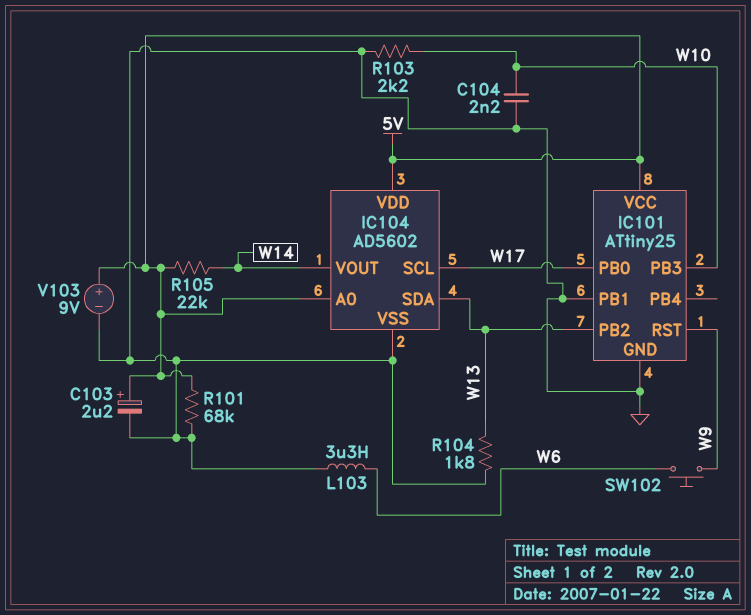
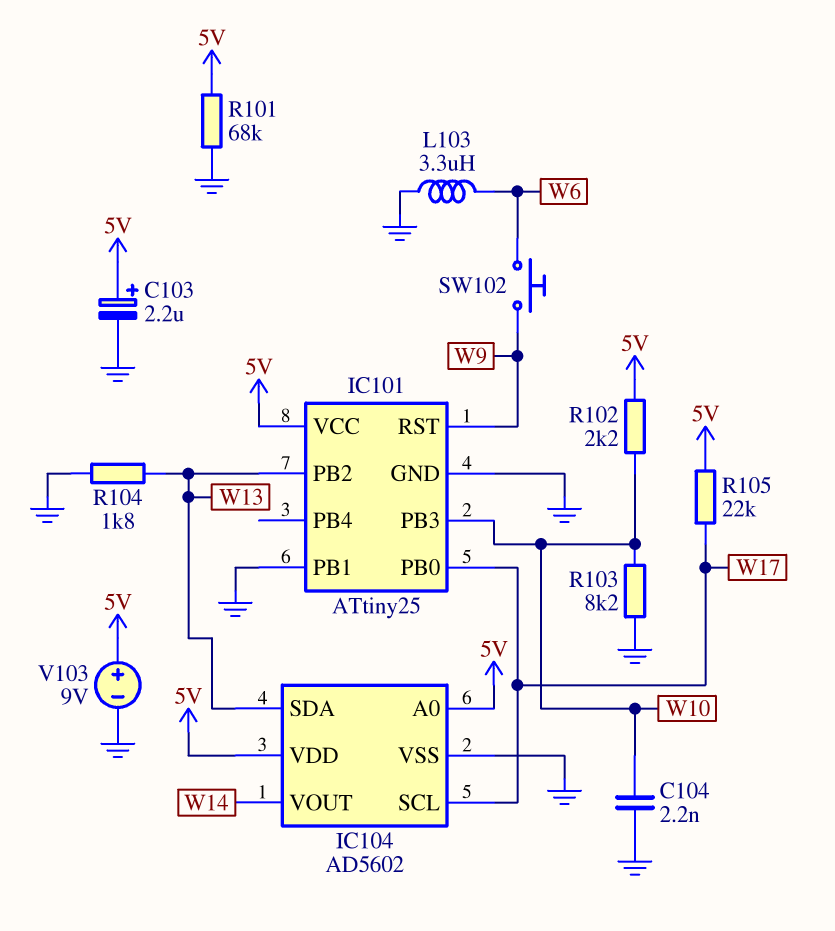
R102: none -> 2.2k (5V, W10)
R103: 2.2k (GND, W10) -> 8.2k (GND, W10)
R105: 22k (5V, W14) -> 22k (5V, W17)

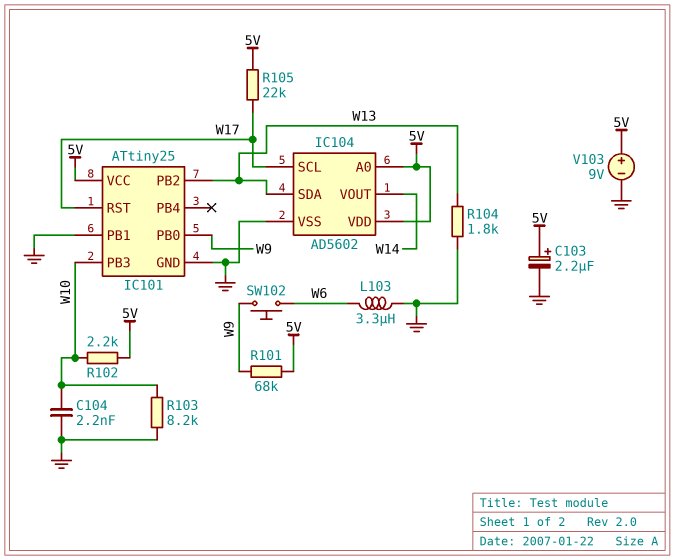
IC101 pin PB0: W17 -> W9
IC101 pin RST: W9 -> W17
R101: 68k (5V, GND) -> 68k (5V, W9)

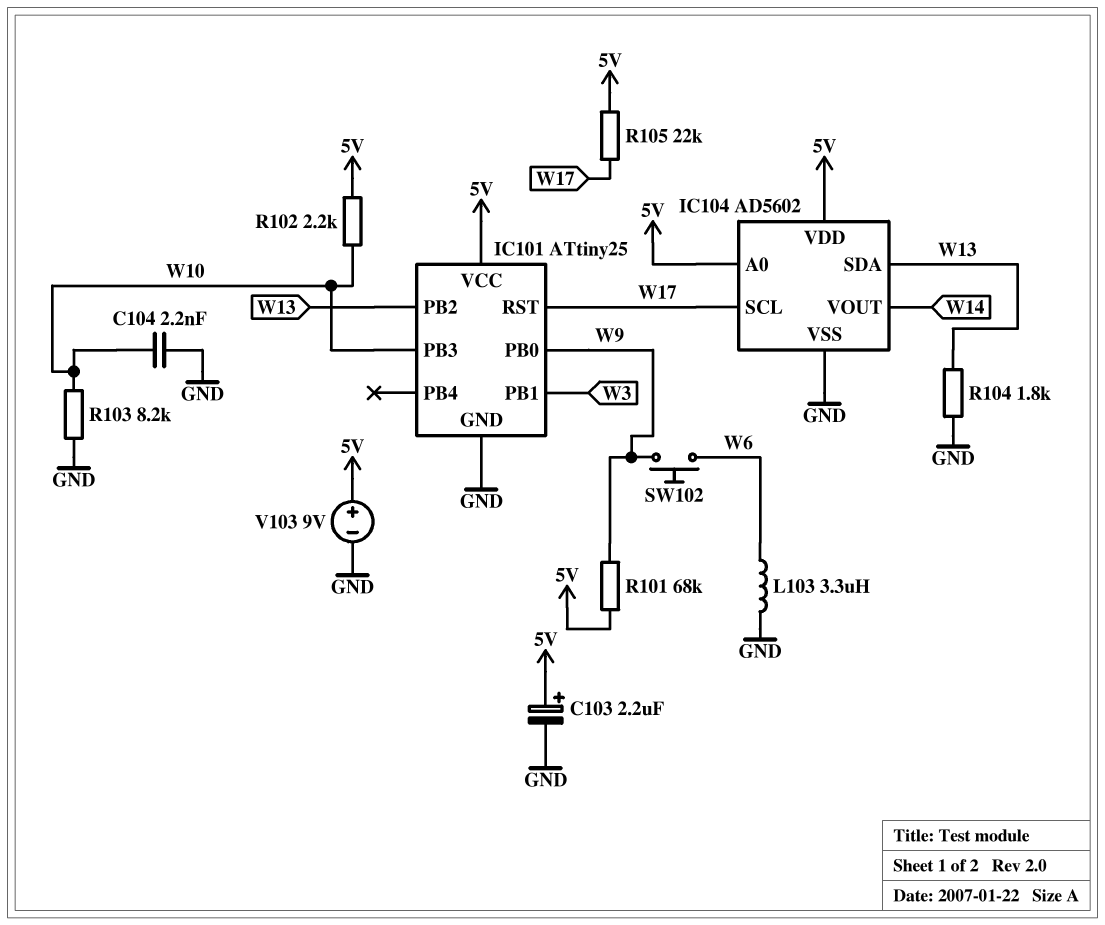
IC101 pin PB1: GND -> W3

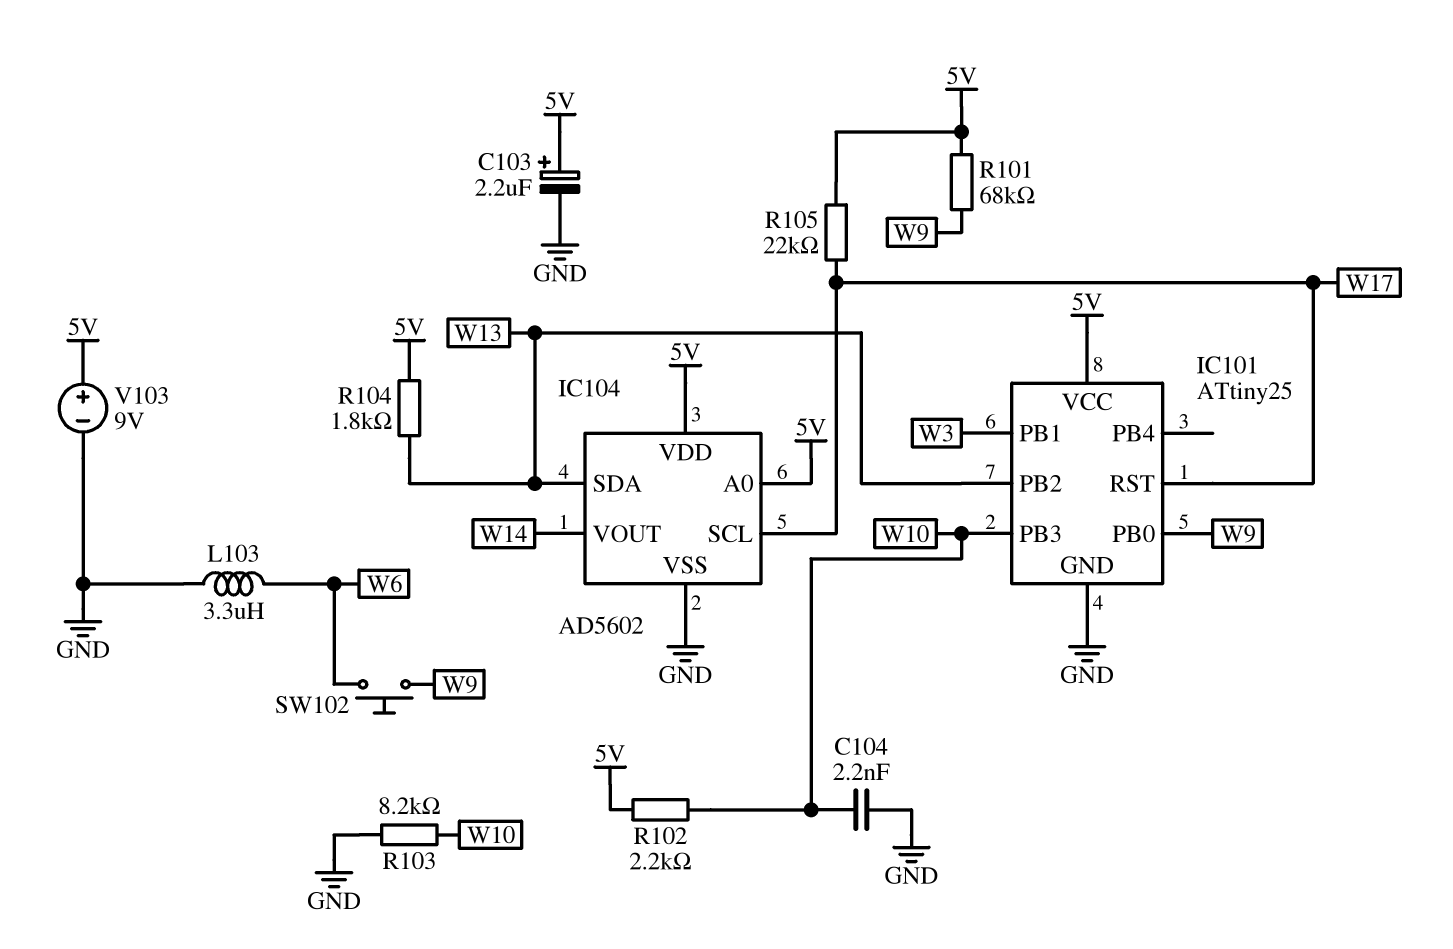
R104: 1.8k (GND, W13) -> 1.8k (5V, W13)

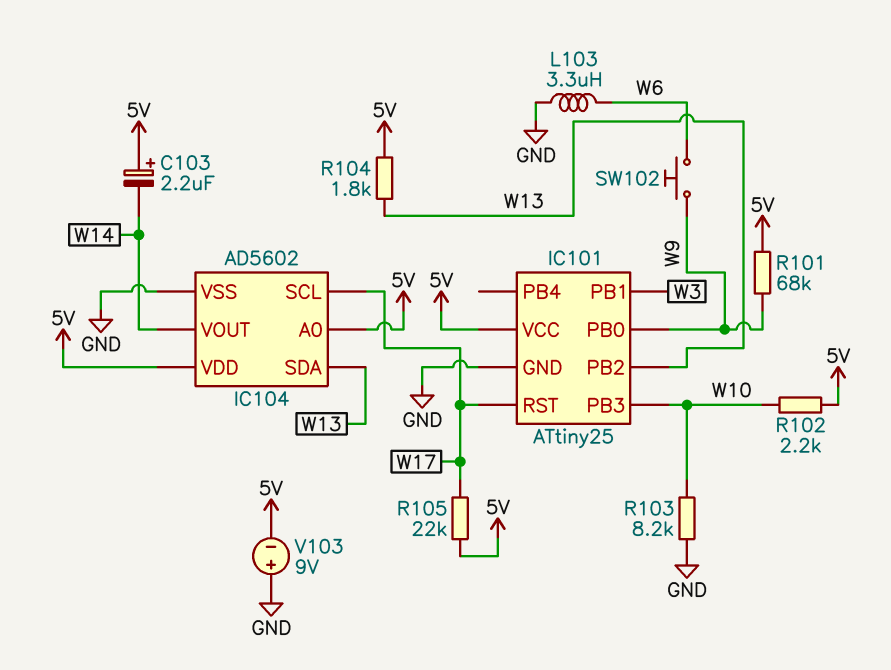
C103: 2.2uF (plus 5V, minus GND) -> 2.2uF (plus 5V, minus W14)
C104: 2.2nF (GND, W10) -> none
V103: 9V (plus 5V, minus GND) -> 9V (plus GND, minus 5V)

